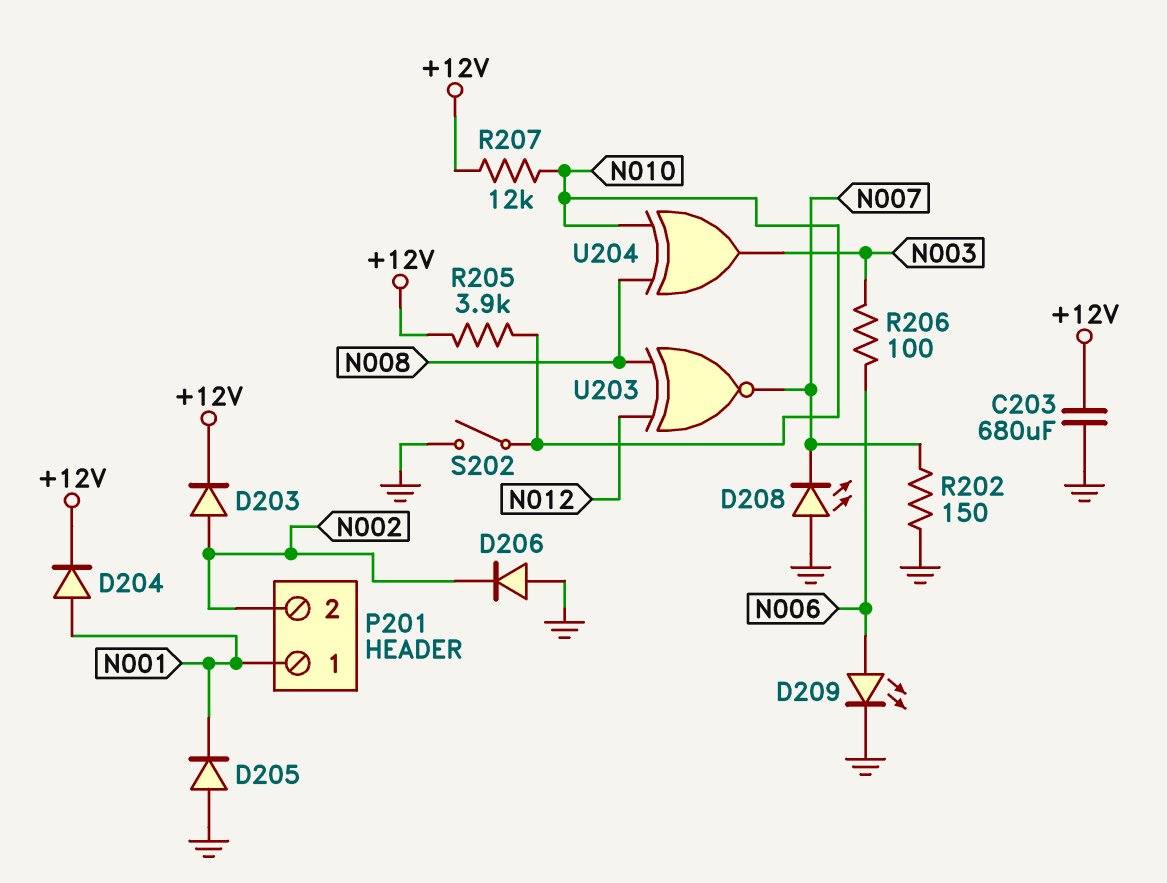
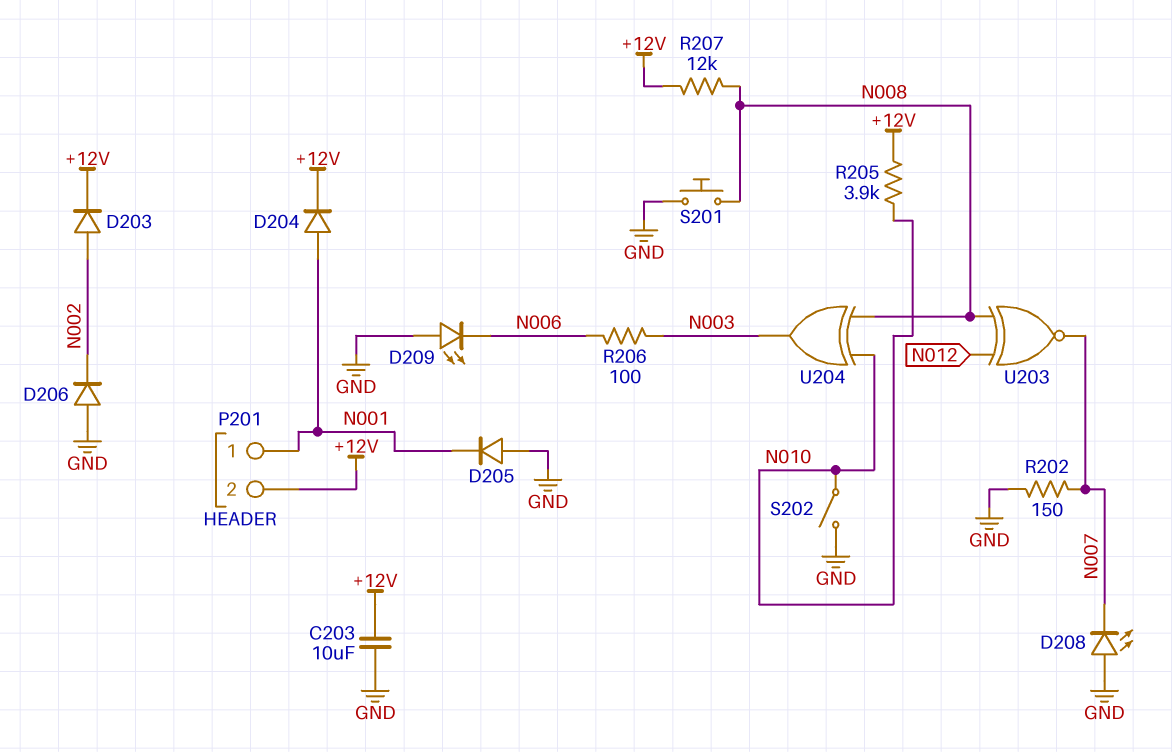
C203: 680uF (+12V, GND) -> 10uF (+12V, GND)
D209: LED (A N006, K GND) -> LED (A GND, K N006)
P201 pin 2: N002 -> +12V
R207: 12k (+12V, N010) -> 12k (+12V, N008)
S201: none -> button (GND, N008)

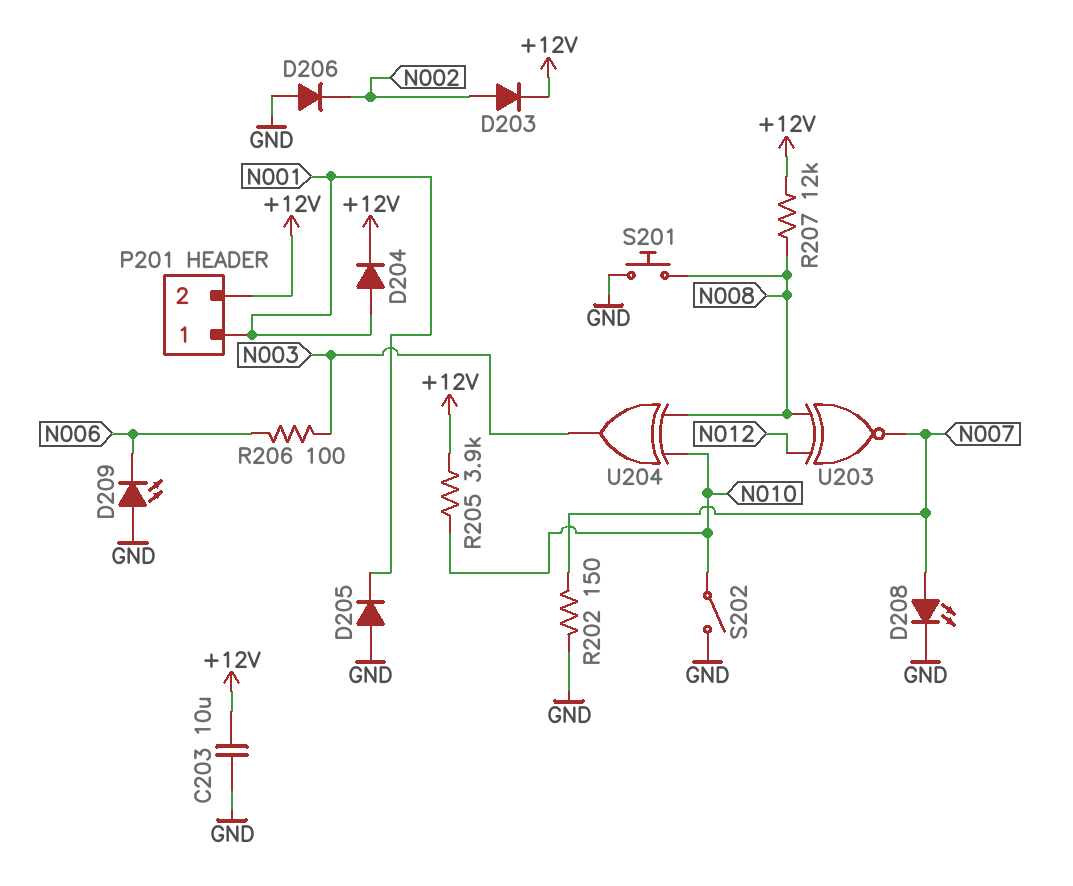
D208: LED (A GND, K N007) -> LED (A N007, K GND)

